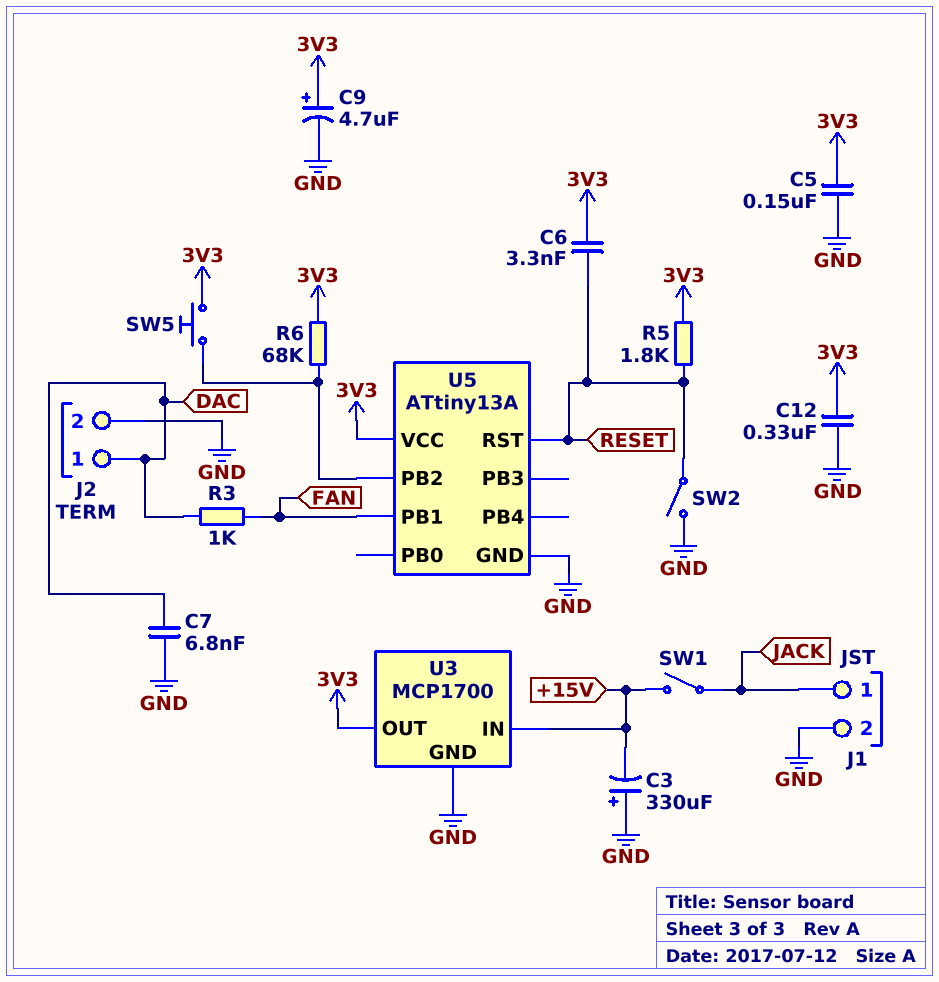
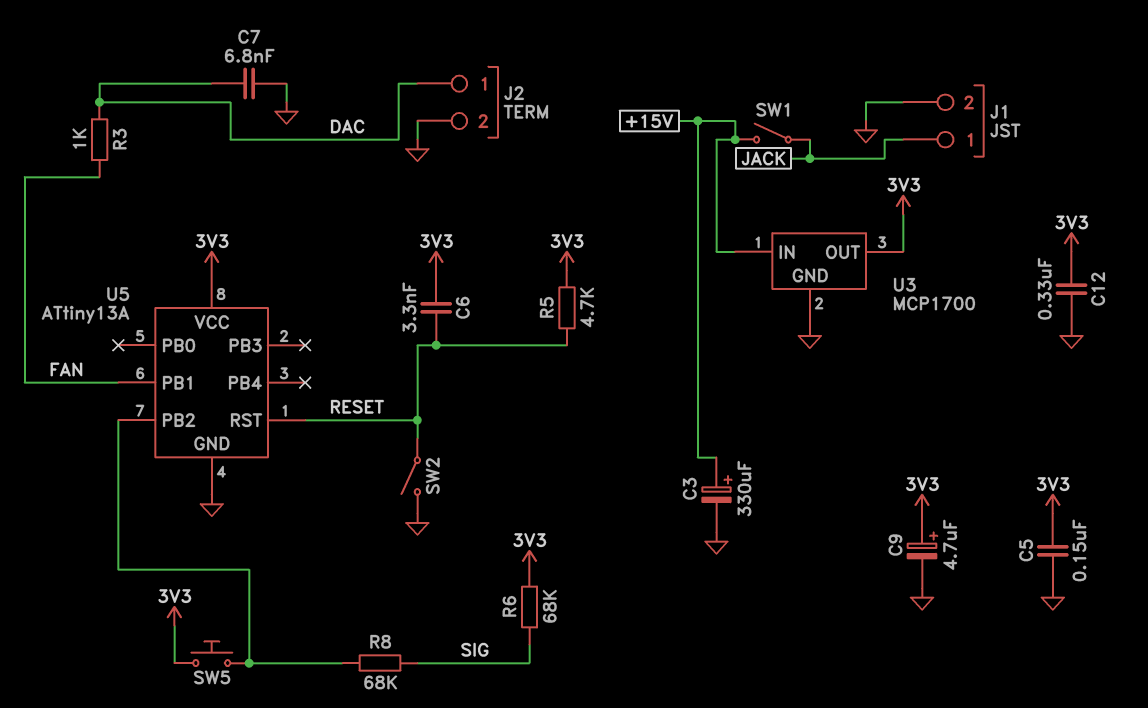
C3: 330uF (plus GND, minus +15V) -> 330uF (plus +15V, minus GND)
R5: 1.8k (3V3, RESET) -> 4.7k (3V3, RESET)
R6: 68k (3V3, U5/PB2) -> 68k (3V3, SIG)
R8: none -> 68k (SIG, U5/PB2)

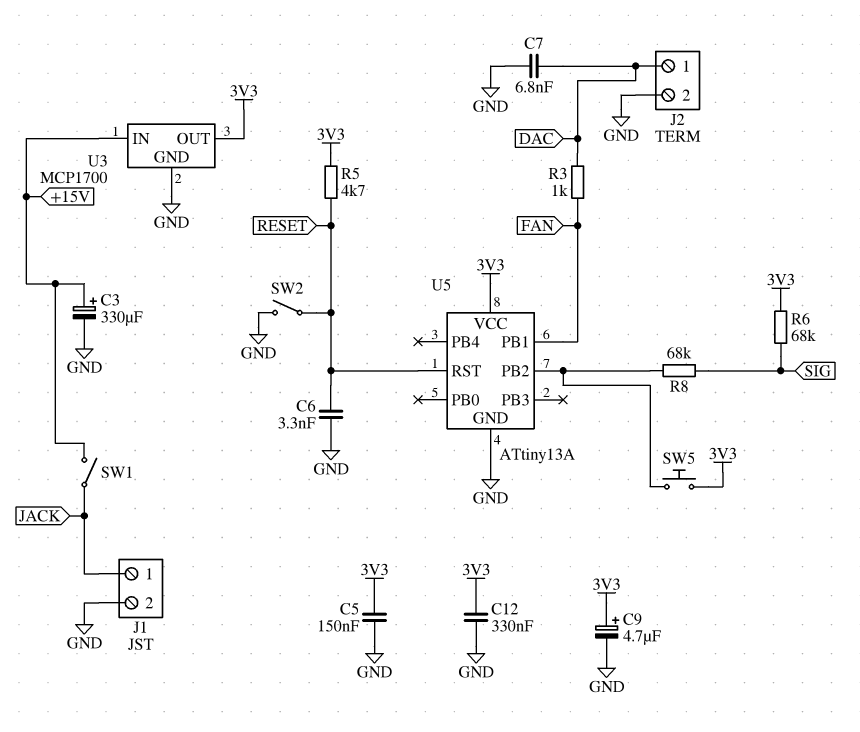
C6: 3.3nF (3V3, RESET) -> 3.3nF (GND, RESET)

